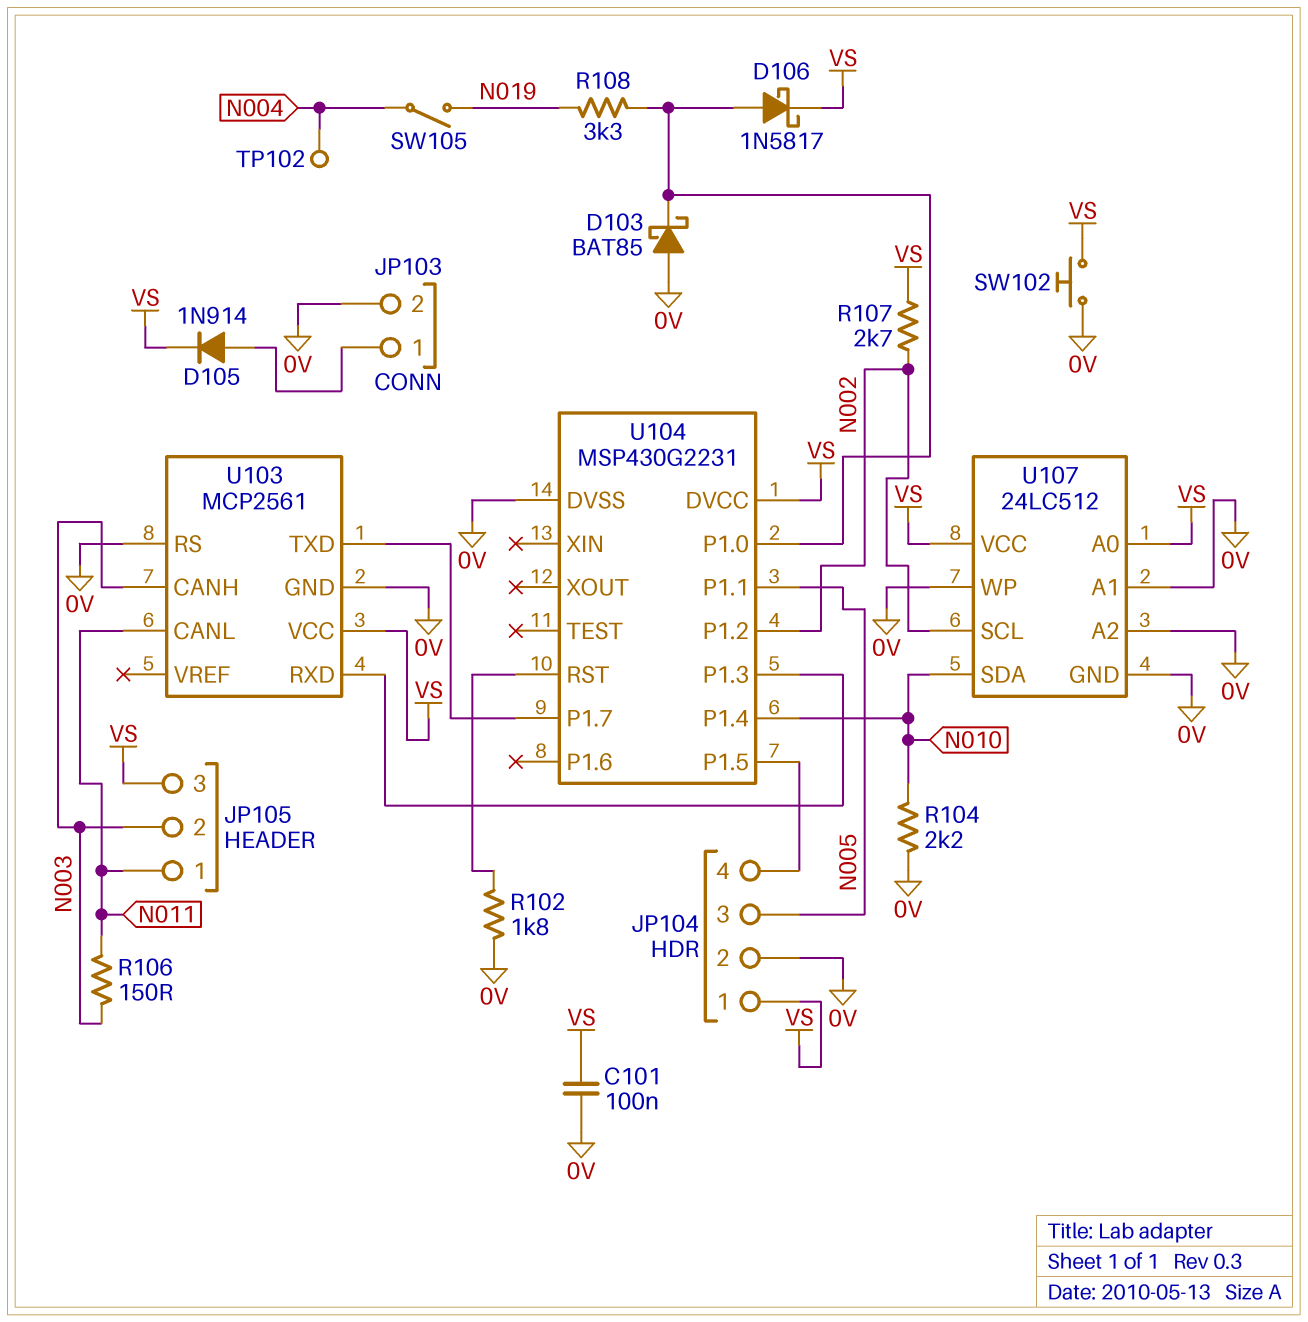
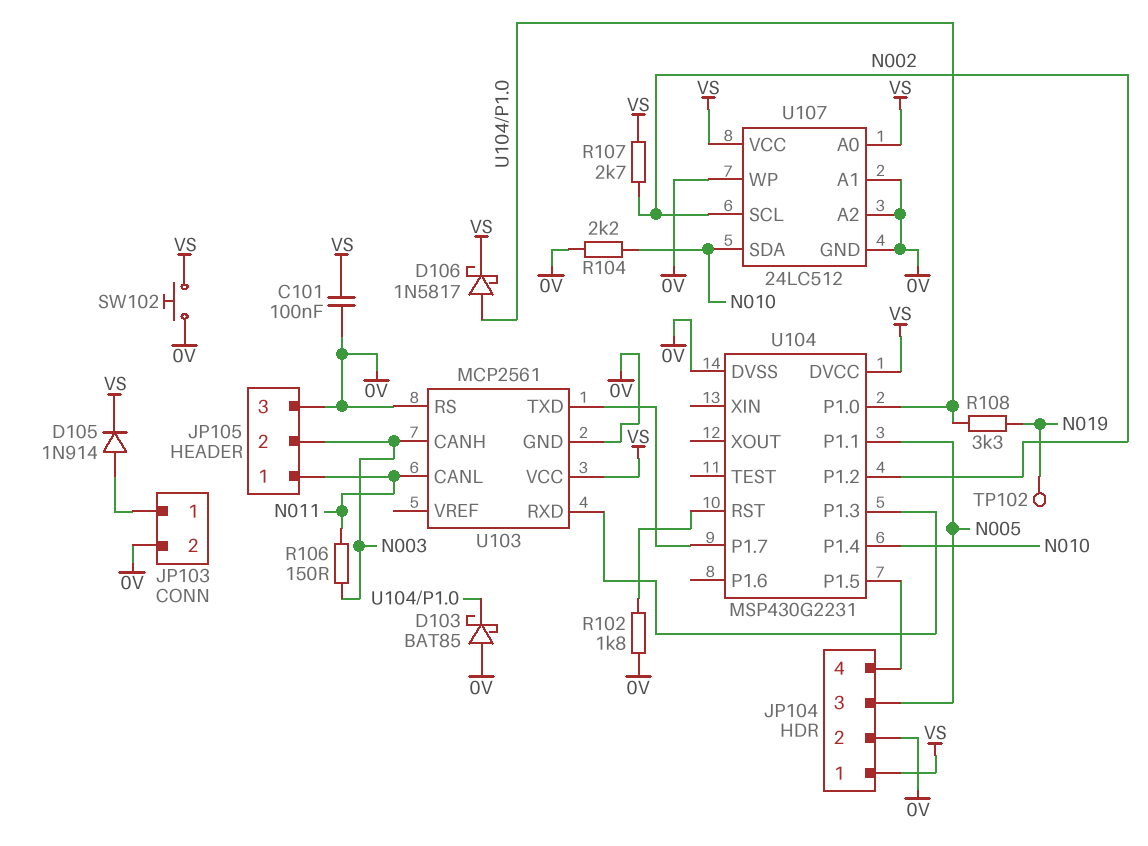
JP105 pin 3: VS -> 0V
SW105: switch (N004, N019) -> none
TP102: test point (N004) -> test point (N019)

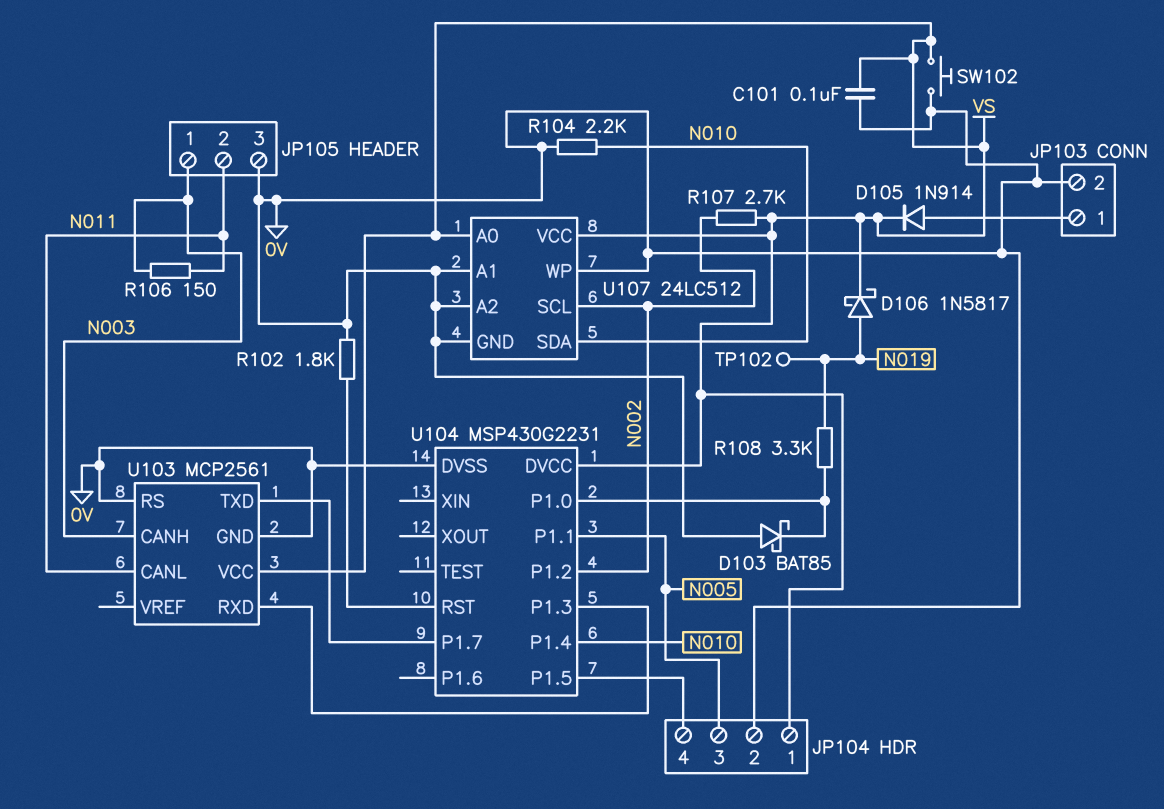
D106: schottky 1N5817 (A U104/P1.0, K VS) -> schottky 1N5817 (A N019, K VS)
JP105 pin 1: N011 -> N003
JP105 pin 2: N003 -> N011

